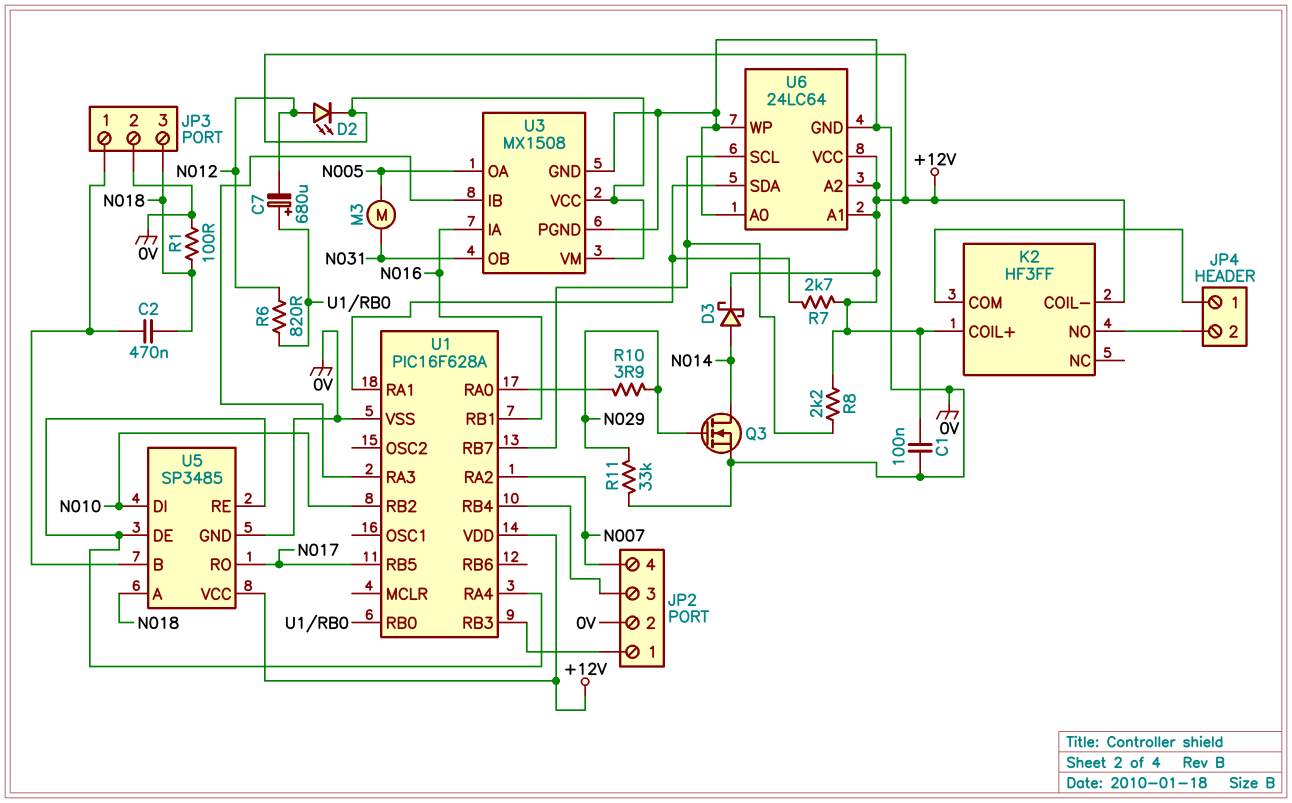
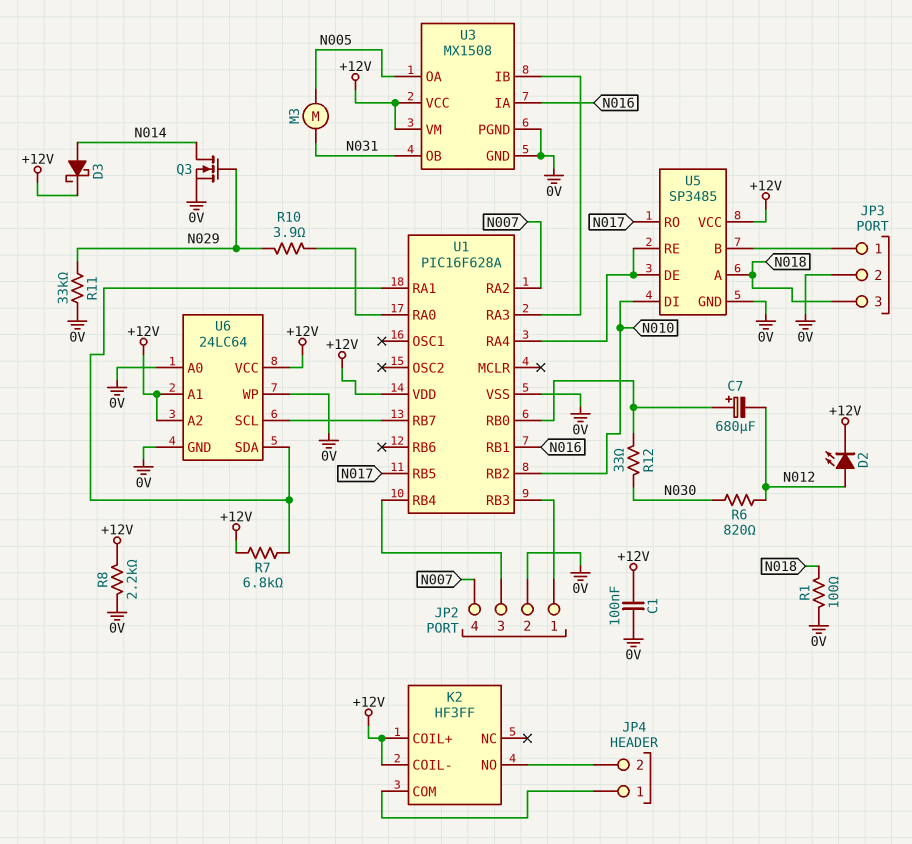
C2: 470nF (JP3/1, N018) -> none
R6: 820 (N012, U1/RB0) -> 820 (N012, N030)
R7: 2.7k (+12V, U1/RA1) -> 6.8k (+12V, U1/RA1)
R8: 2.2k (+12V, U1/RB7) -> 2.2k (+12V, 0V)
R12: none -> 33 (N030, U1/RB0)

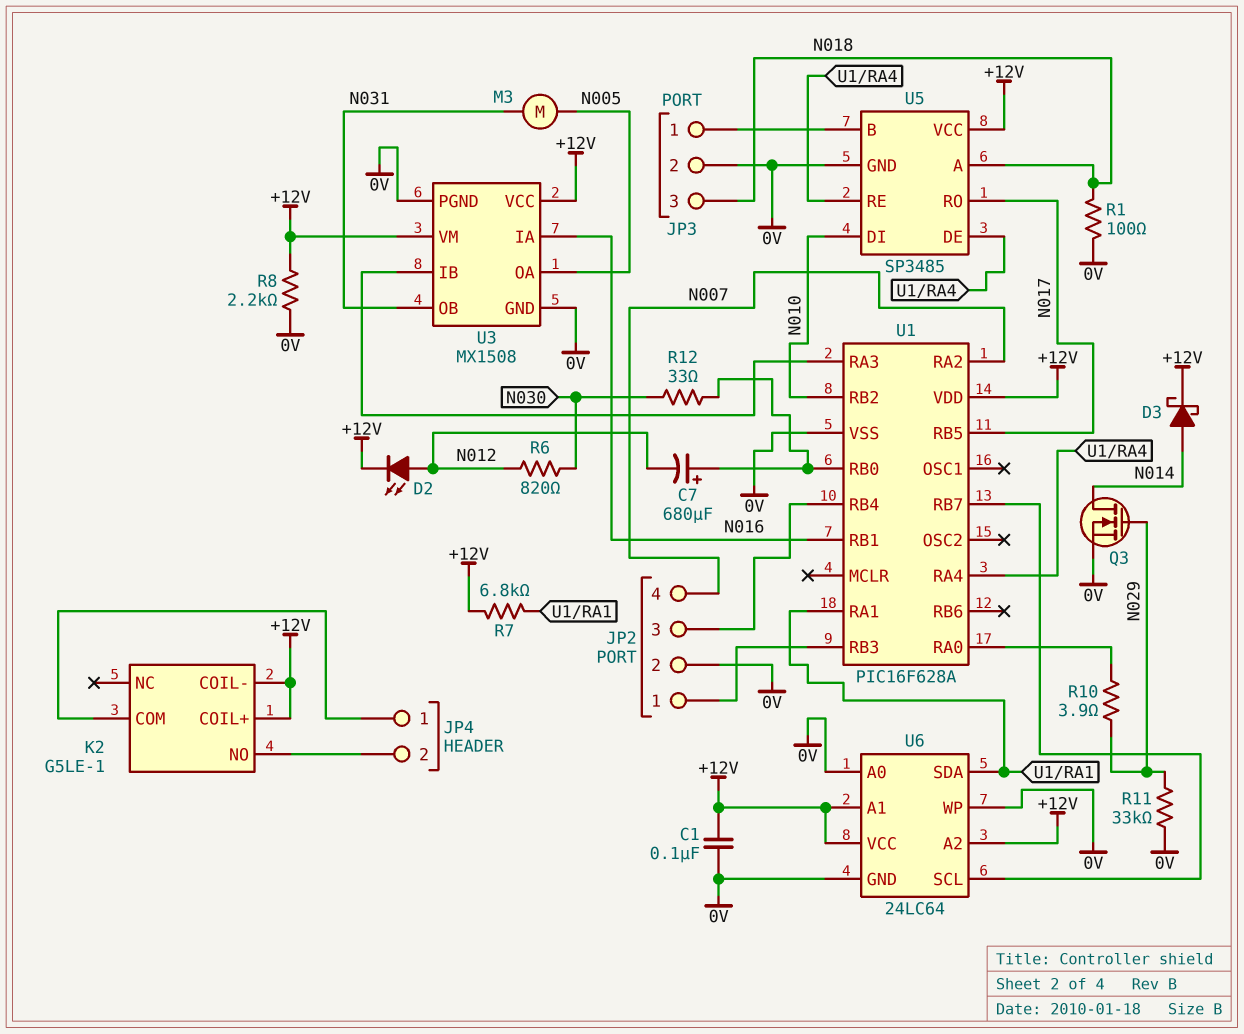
K2: HF3FF -> G5LE-1

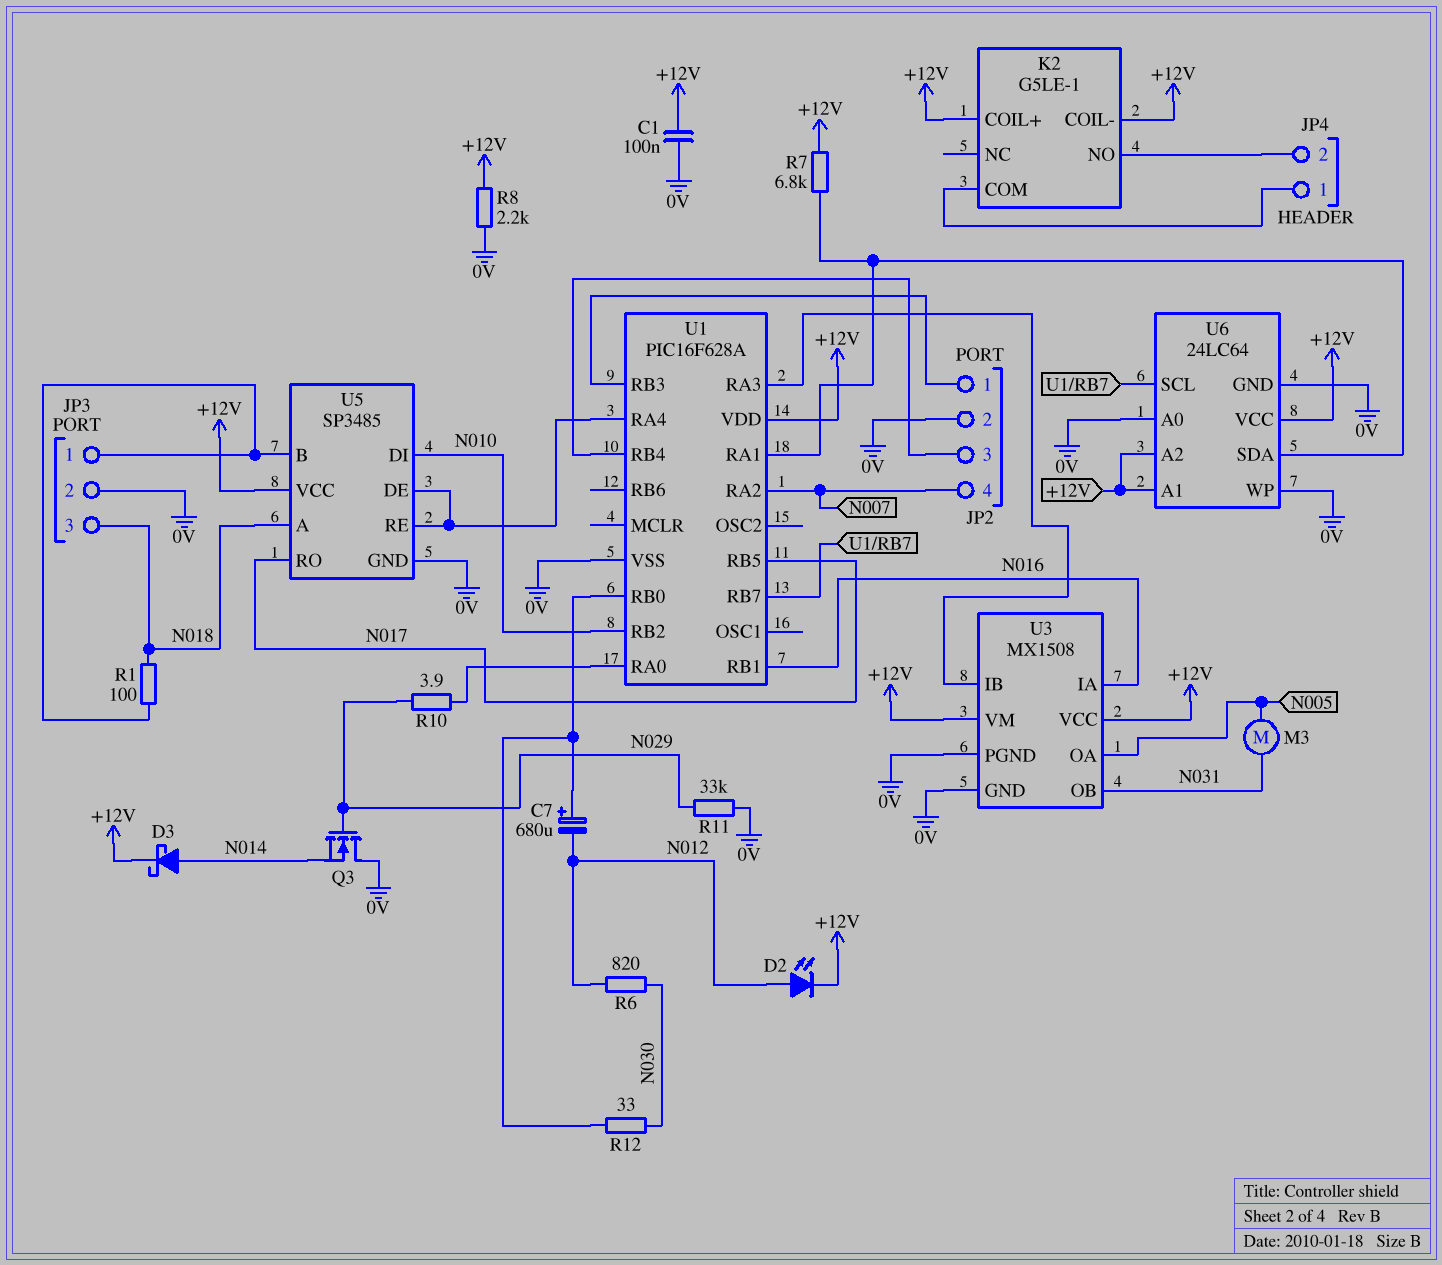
Q3: NMOS (G N029, D N014, S 0V) -> NMOS (G N029, D 0V, S N014)
R1: 100 (0V, N018) -> 100 (JP3/1, N018)

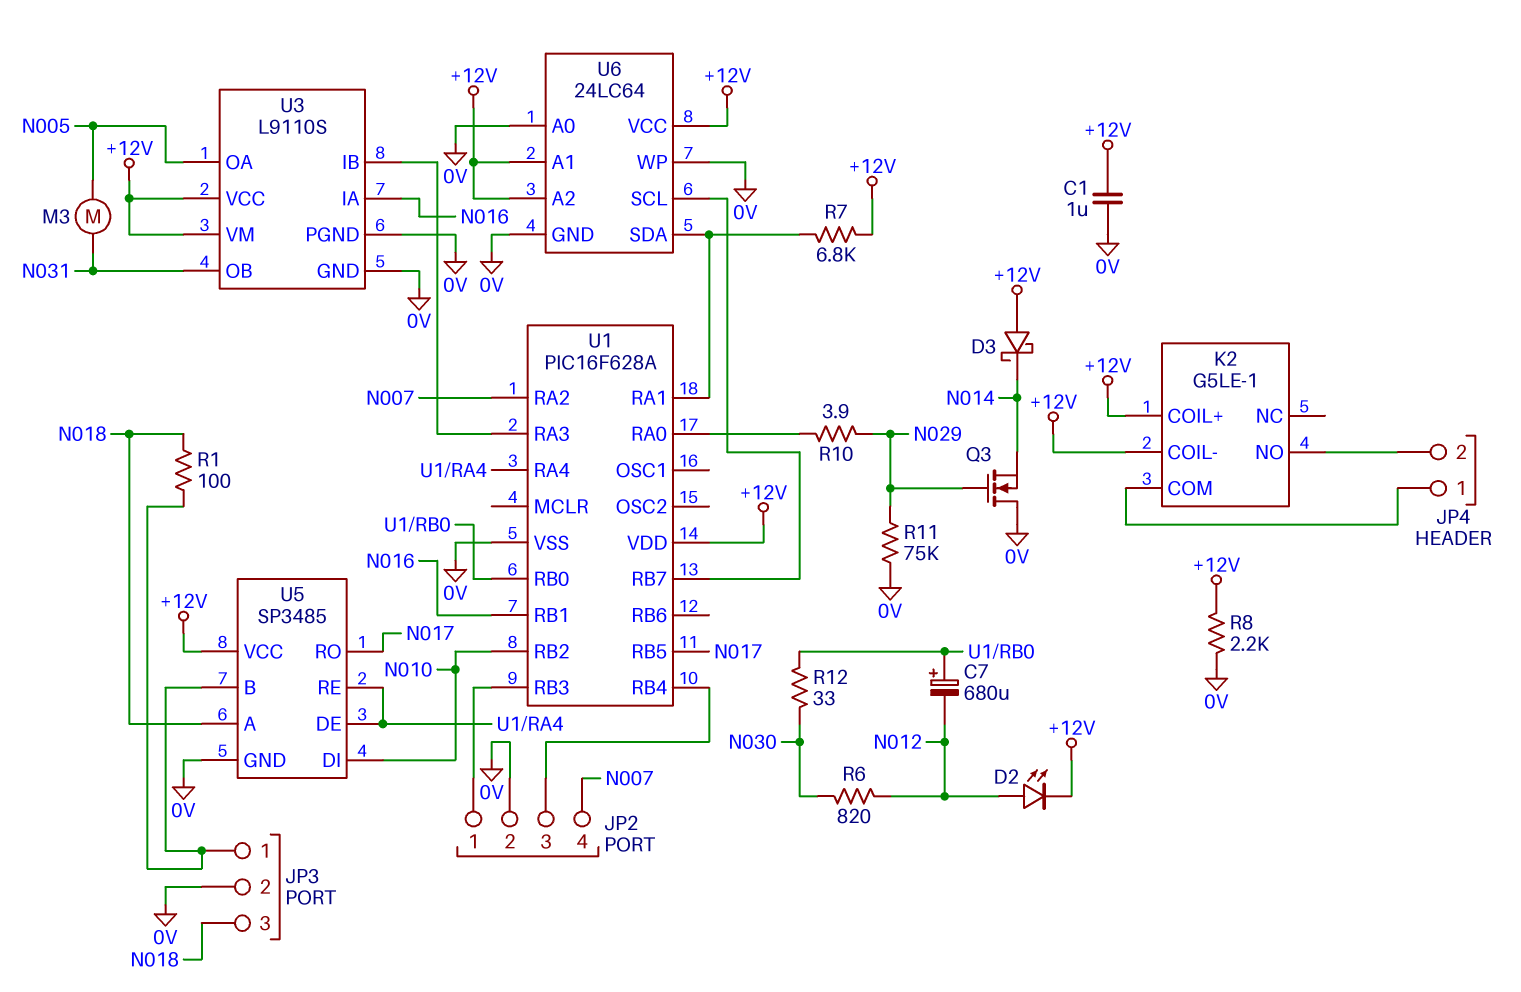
C1: 100nF (+12V, 0V) -> 1uF (+12V, 0V)
D3: schottky (A N014, K +12V) -> schottky (A +12V, K N014)
R11: 33k (0V, N029) -> 75k (0V, N029)
U3: MX1508 -> L9110S

